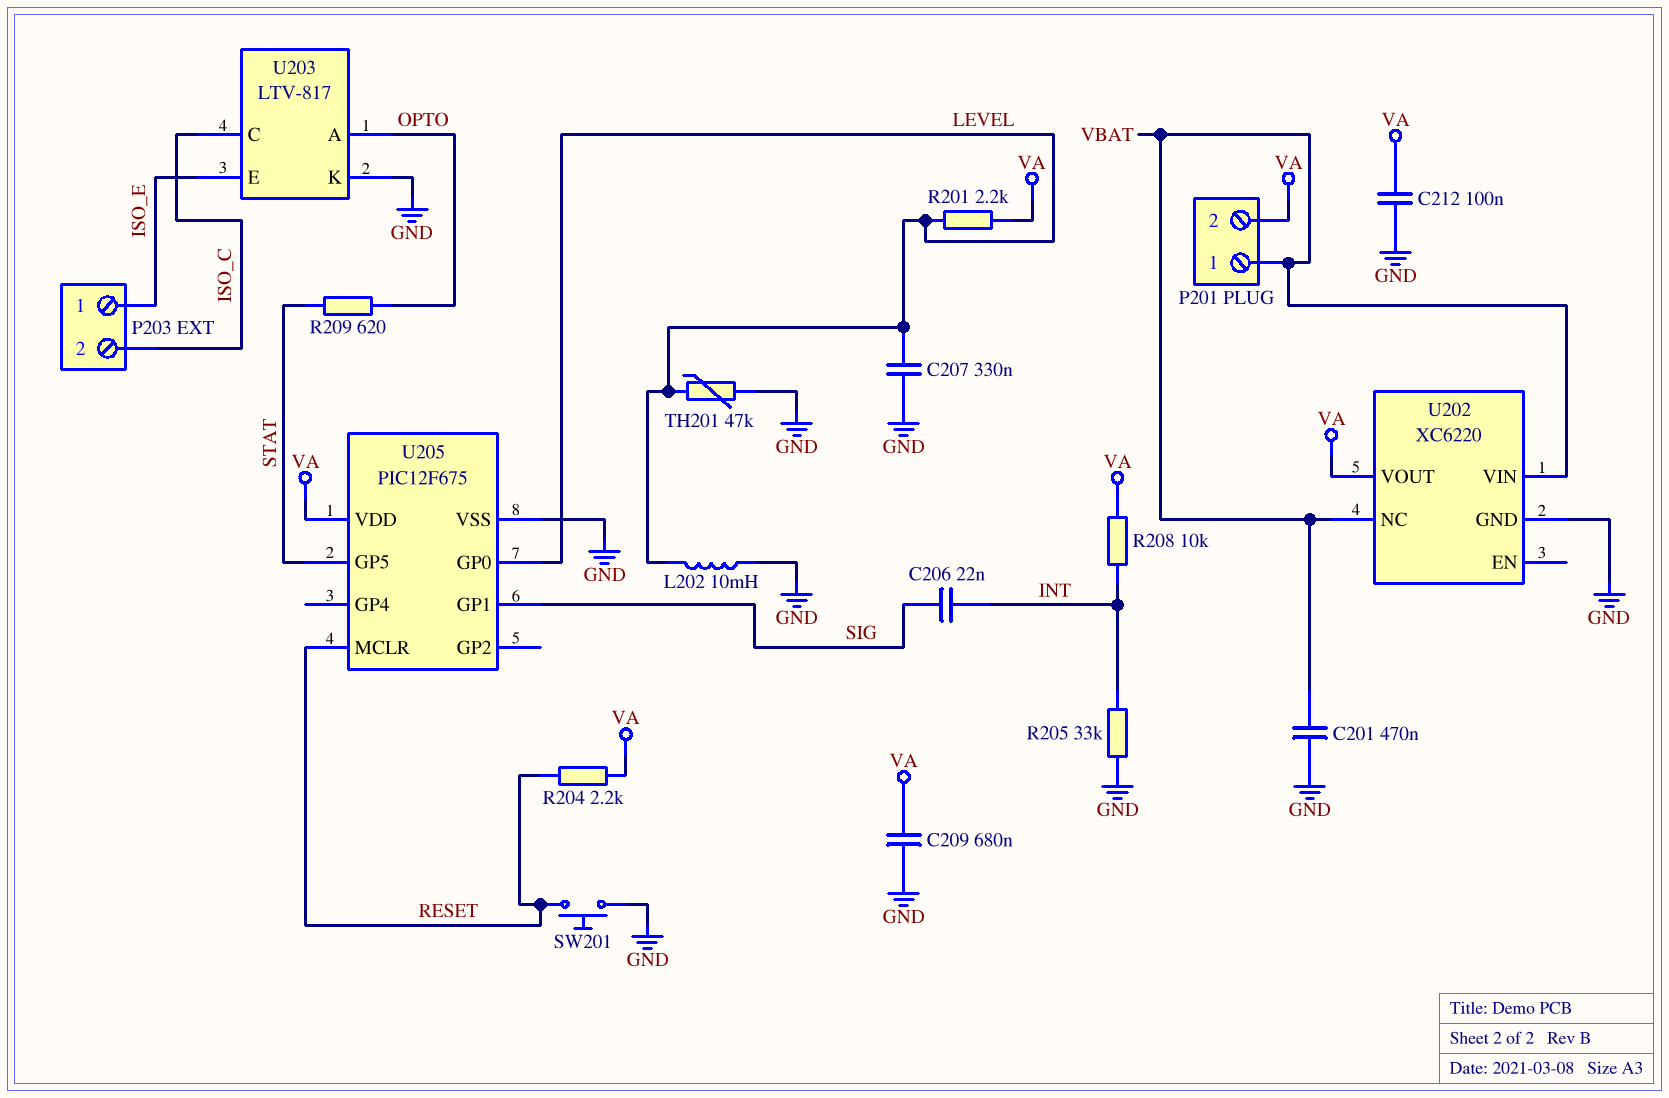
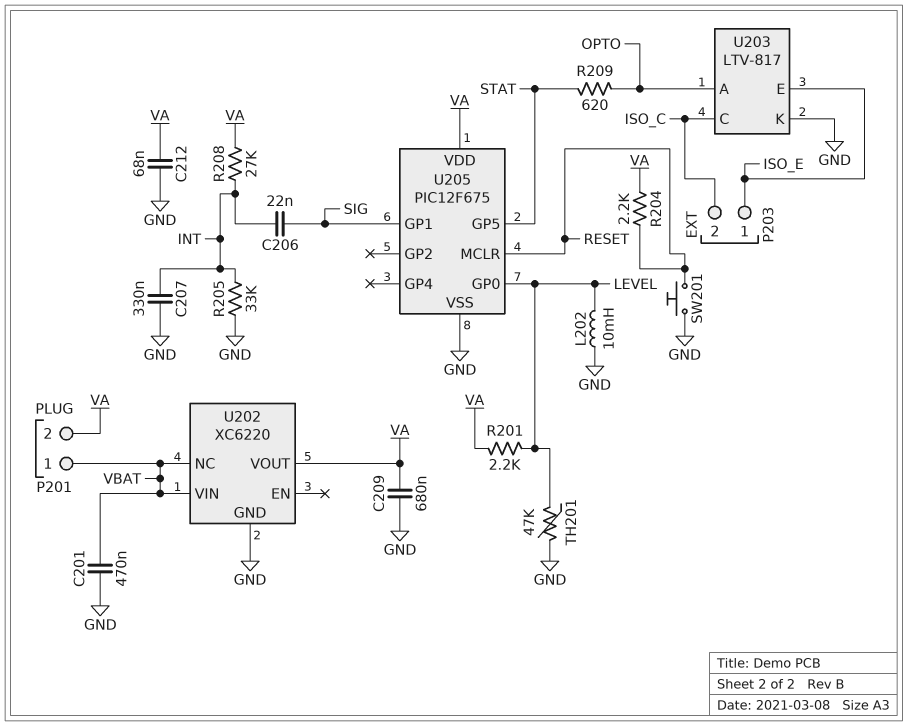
C207: 330nF (GND, LEVEL) -> 330nF (GND, INT)
C212: 100nF (GND, VA) -> 68nF (GND, VA)
R208: 10k (INT, VA) -> 27k (INT, VA)

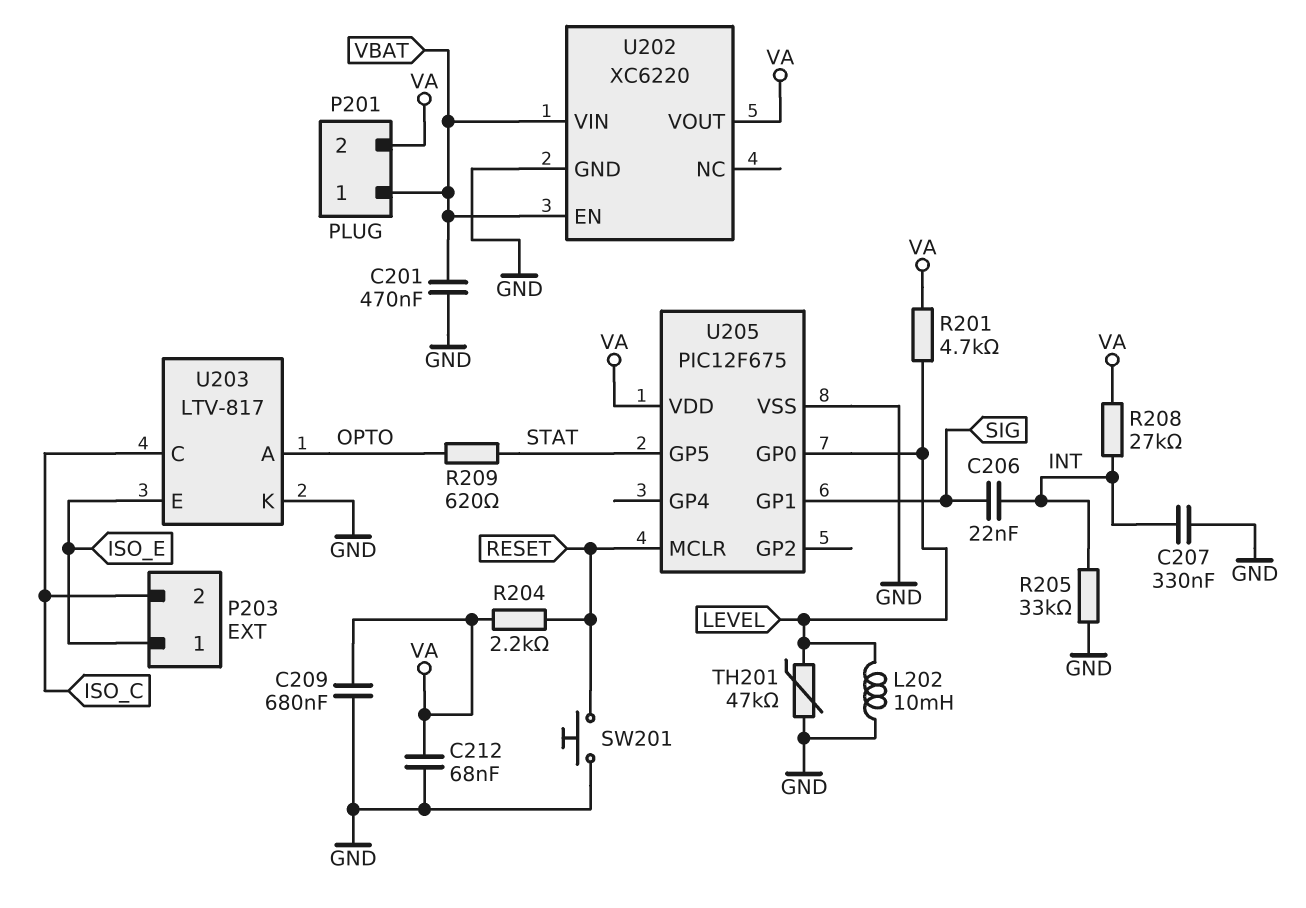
R201: 2.2k (LEVEL, VA) -> 4.7k (LEVEL, VA)
U202 pin EN: none -> VBAT
U202 pin NC: VBAT -> none

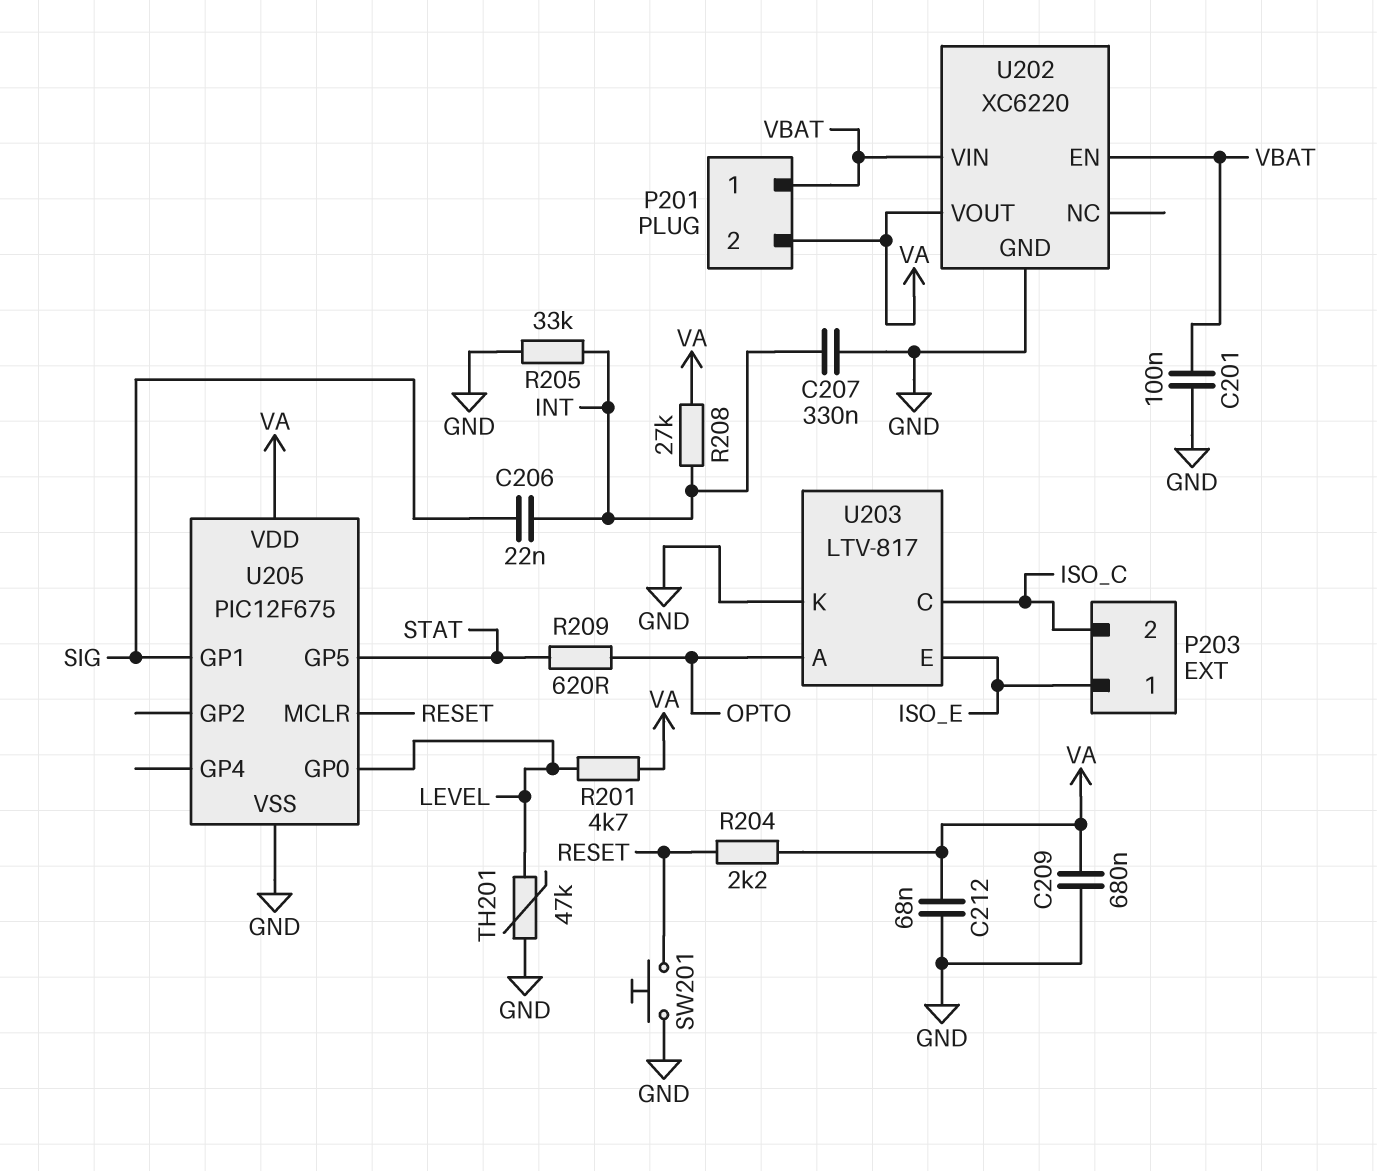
C201: 470nF (GND, VBAT) -> 100nF (GND, VBAT)
L202: 10mH (GND, LEVEL) -> none

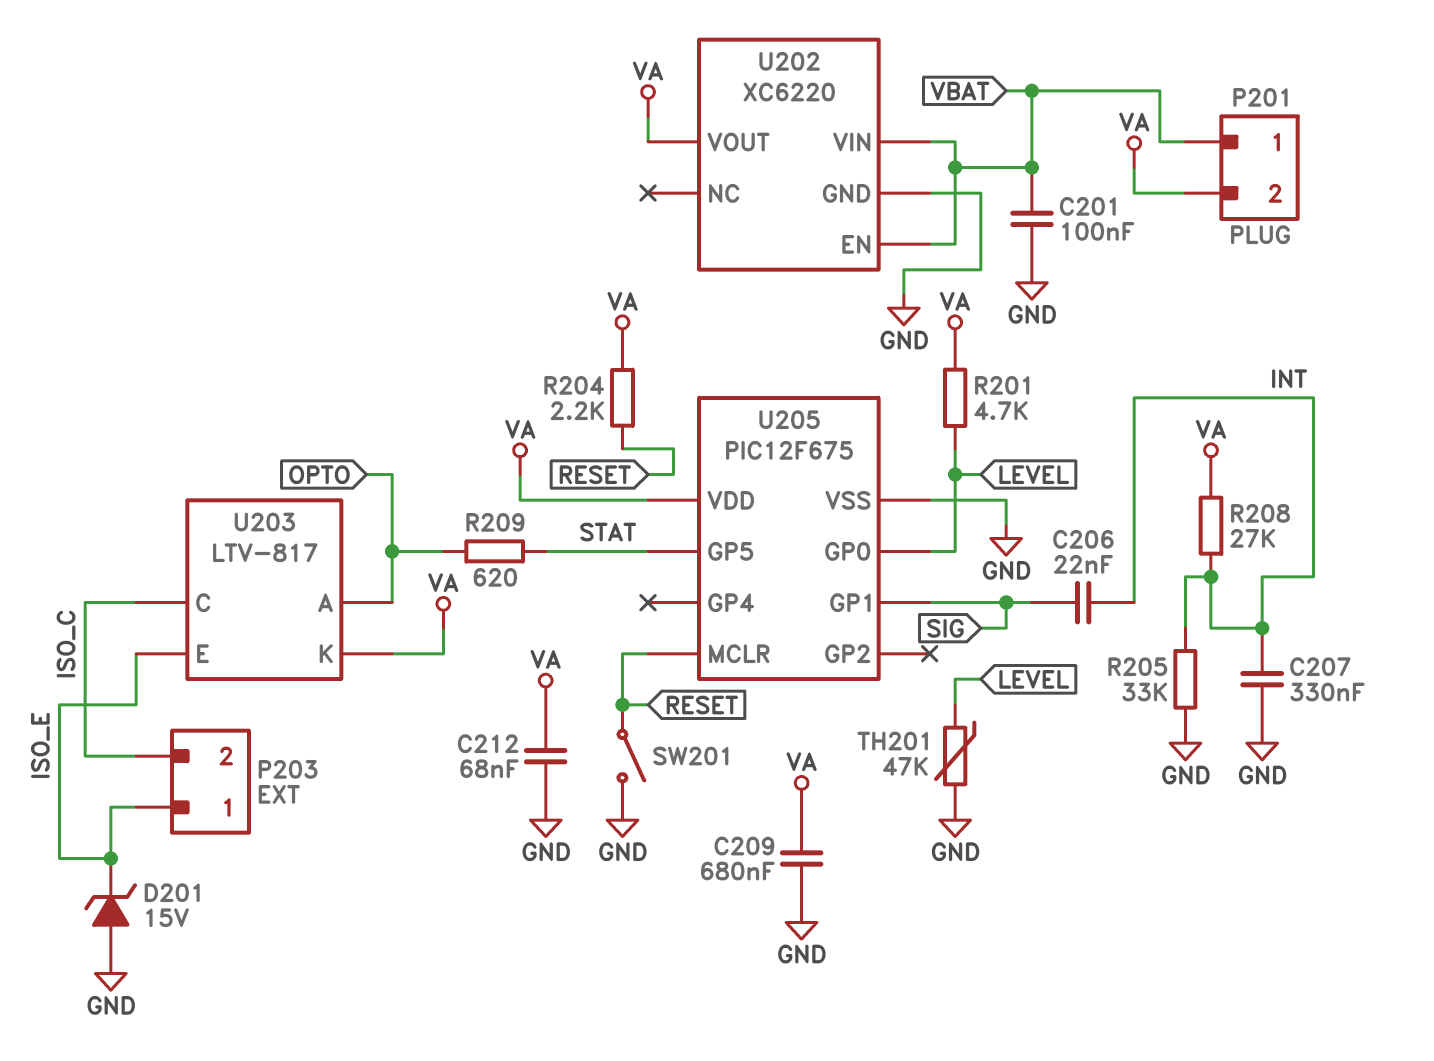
D201: none -> zener 15V (A GND, K ISO_E)
SW201: button (GND, RESET) -> switch (GND, RESET)
U203 pin K: GND -> VA

